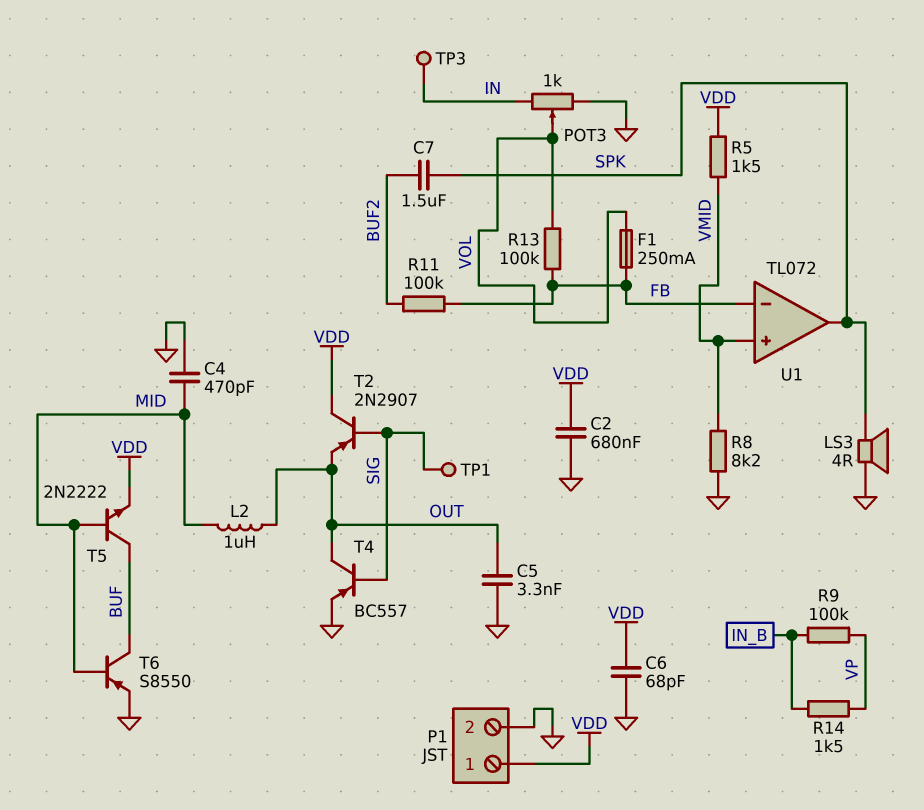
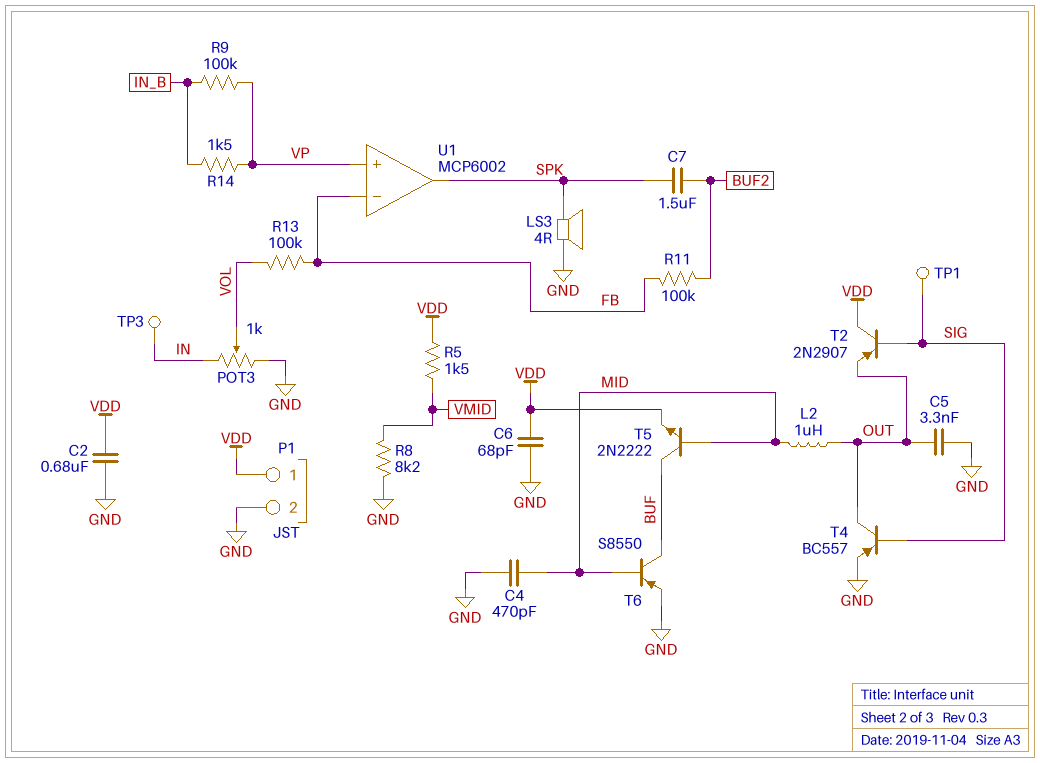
F1: 250mA (FB, VOL) -> none
U1: TL072 -> MCP6002
U1 pin in+: VMID -> VP

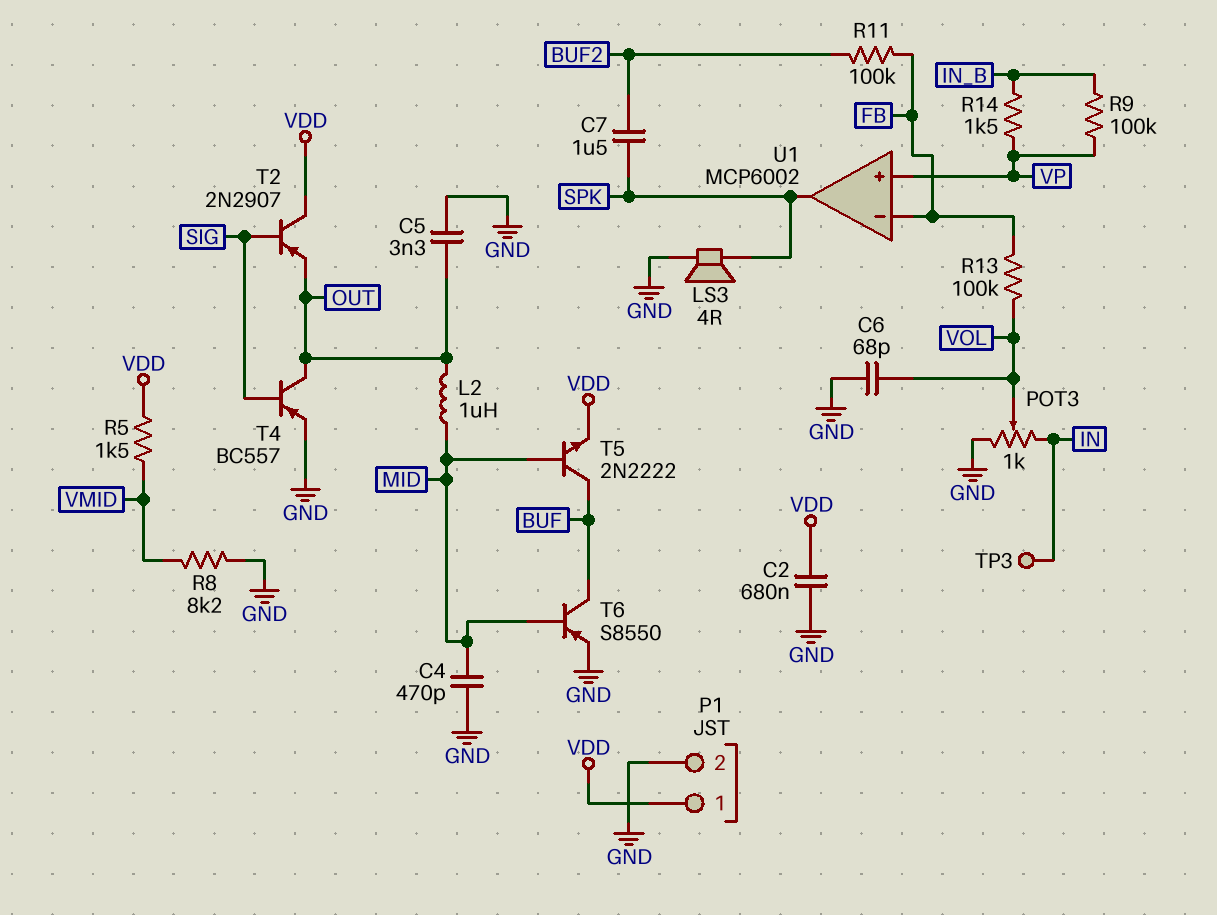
C6: 68pF (GND, VDD) -> 68pF (GND, VOL)
TP1: test point (SIG) -> none

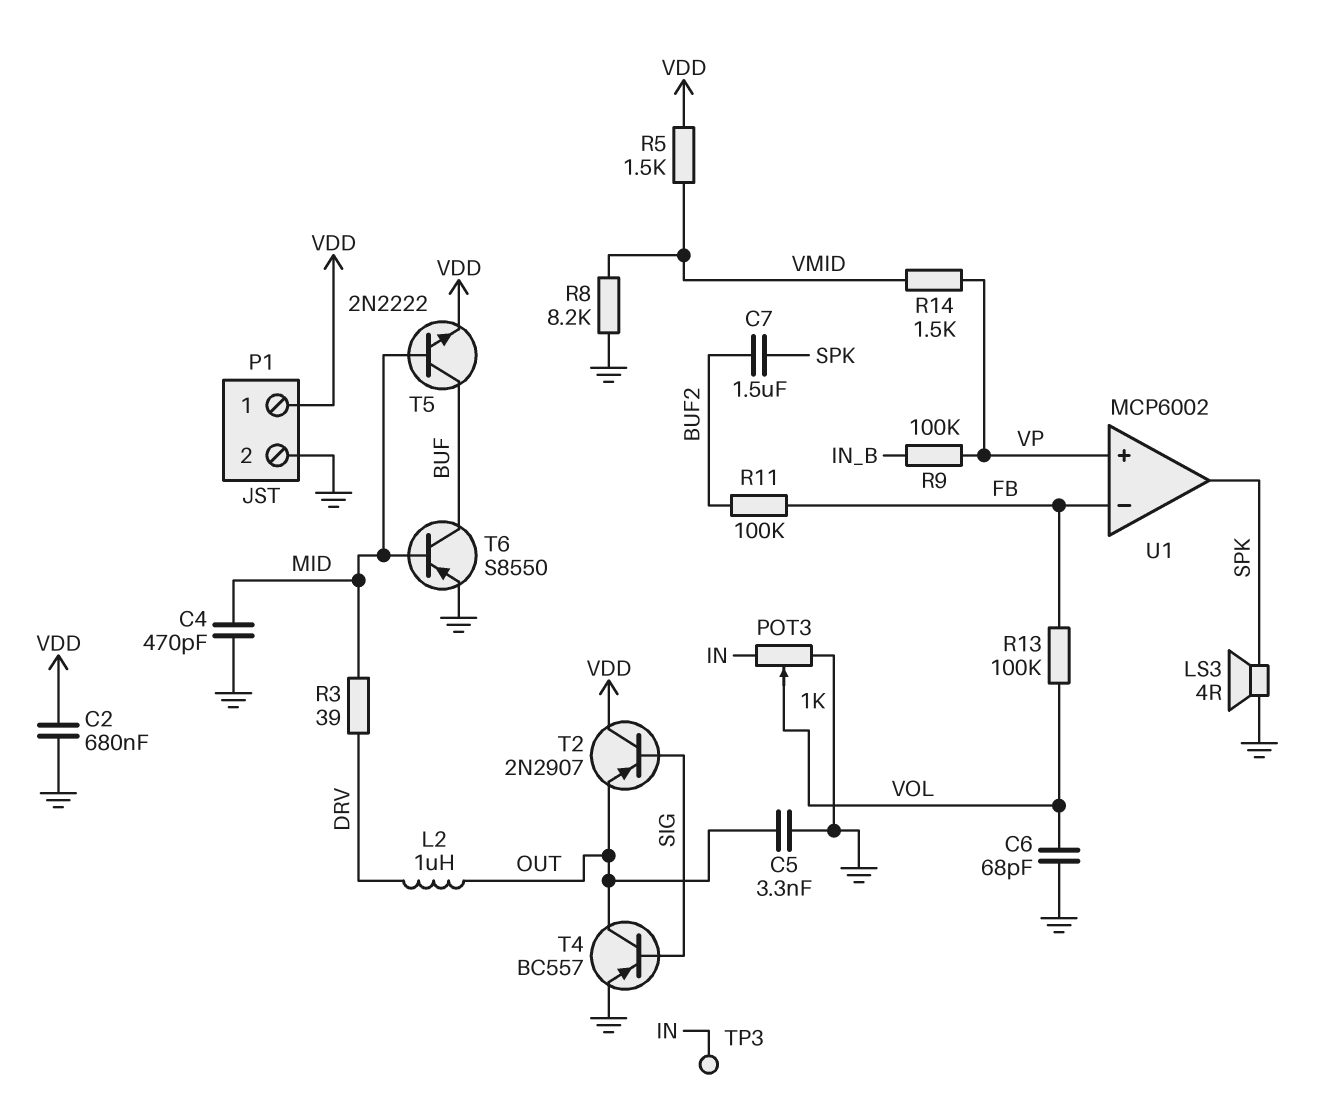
L2: 1uH (MID, OUT) -> 1uH (DRV, OUT)
R3: none -> 39 (DRV, MID)
R14: 1.5k (IN_B, VP) -> 1.5k (VMID, VP)

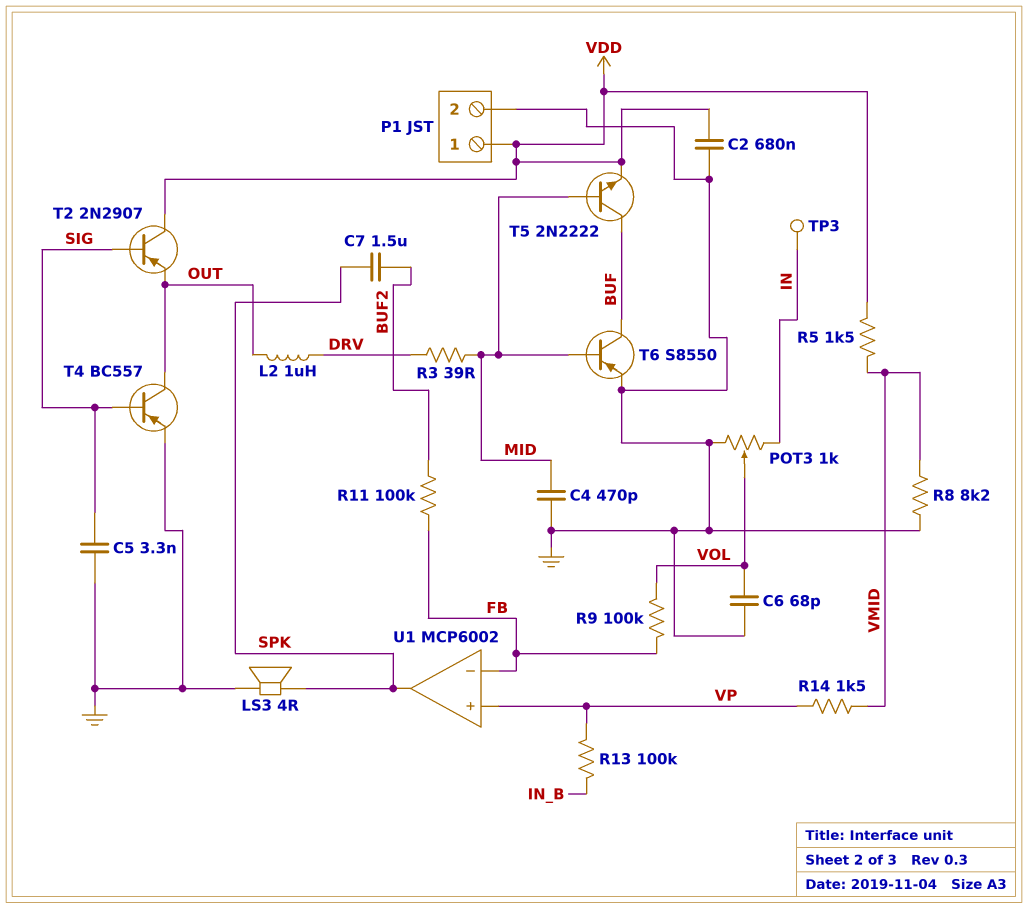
C5: 3.3nF (GND, OUT) -> 3.3nF (GND, SIG)
R9: 100k (IN_B, VP) -> 100k (FB, VOL)
R13: 100k (FB, VOL) -> 100k (IN_B, VP)

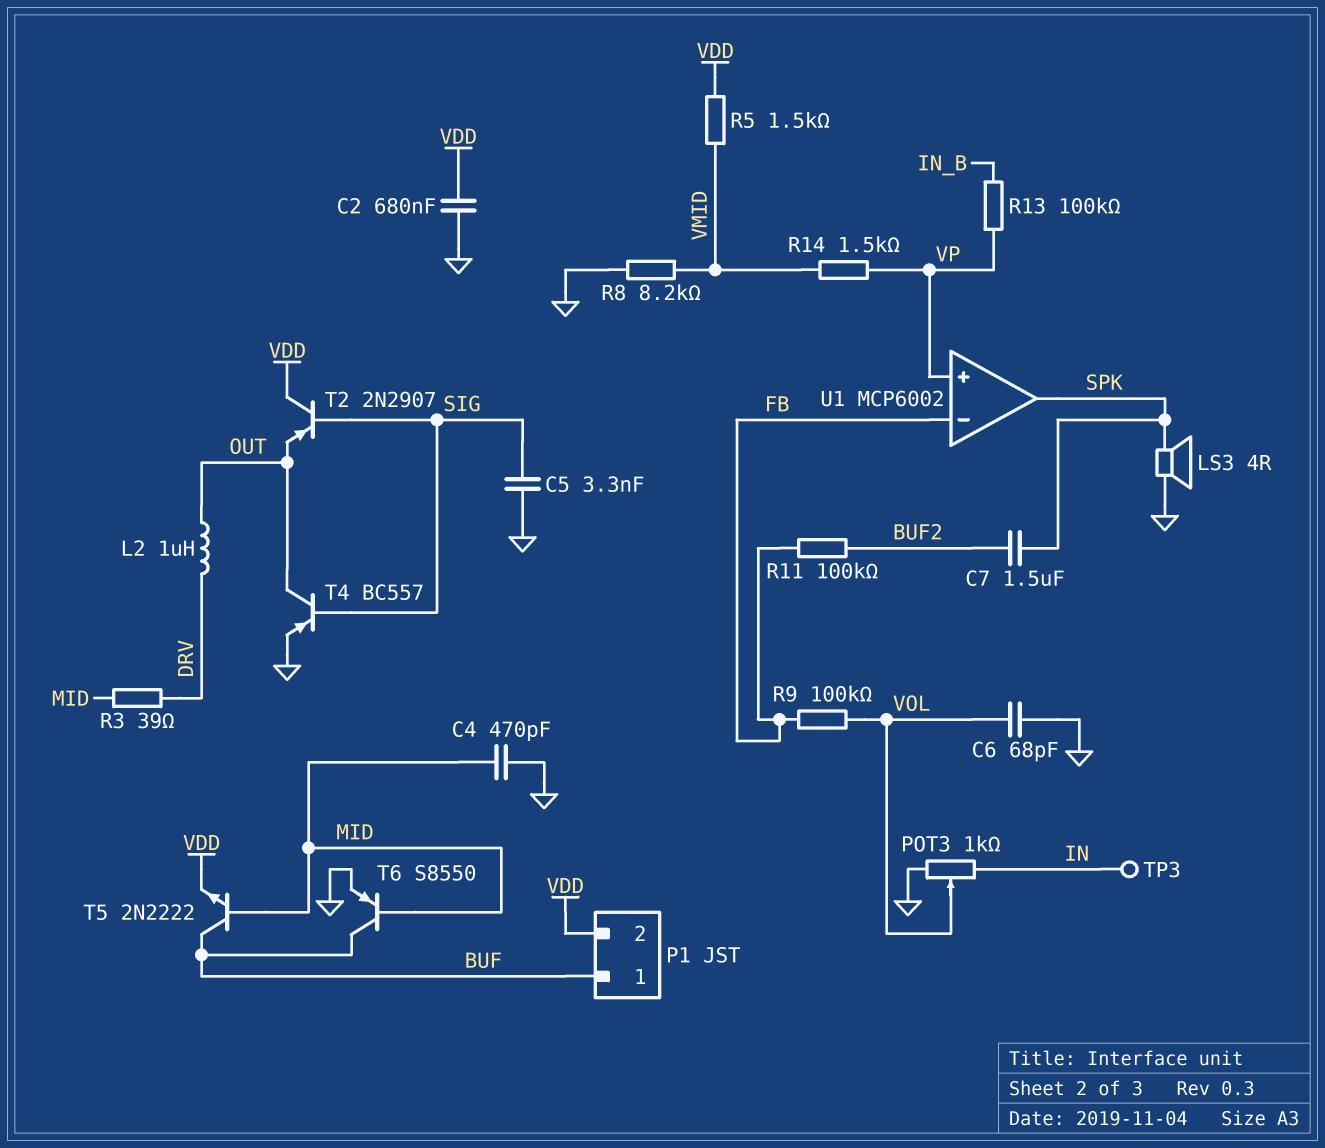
P1 pin 1: VDD -> BUF
P1 pin 2: GND -> VDD

